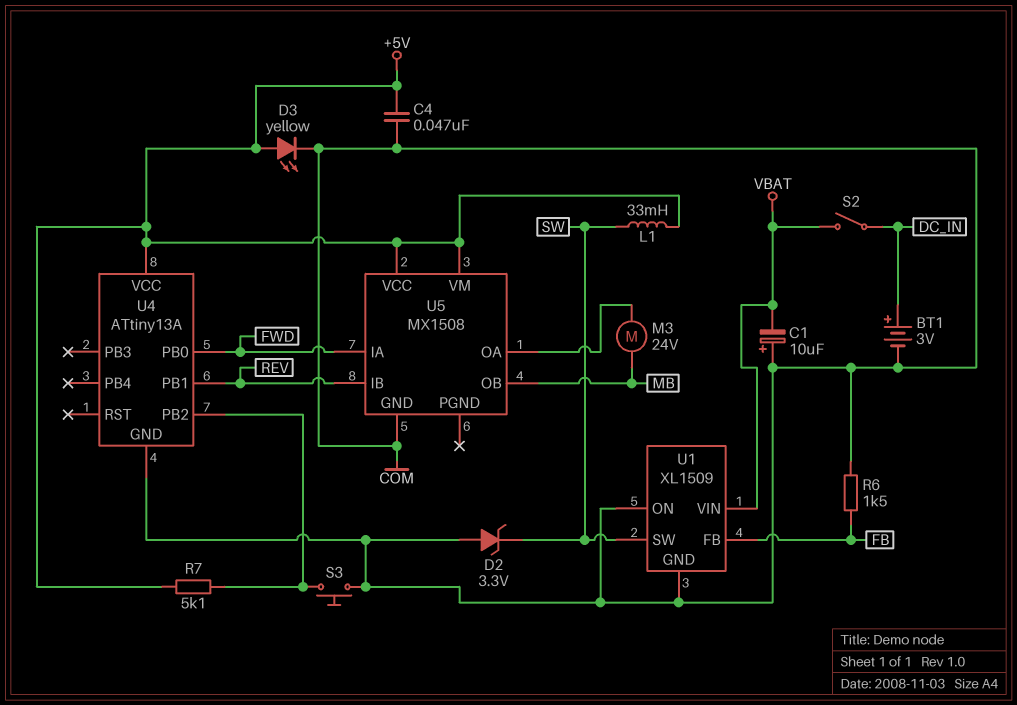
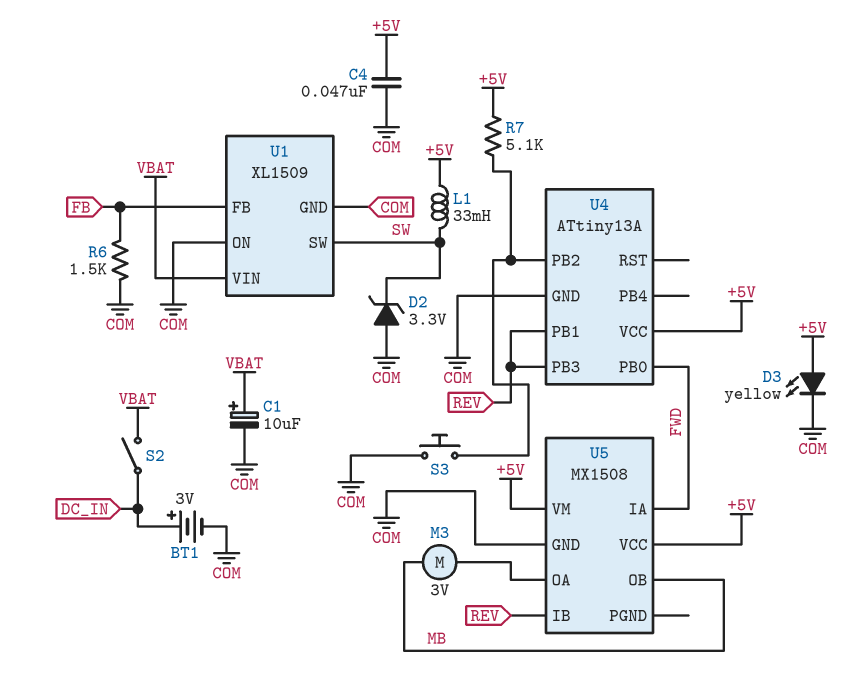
C1: 10uF (plus COM, minus VBAT) -> 10uF (plus VBAT, minus COM)
M3: motor 24V (MB, U5/OA) -> motor 3V (MB, U5/OA)
U4 pin PB3: none -> REV

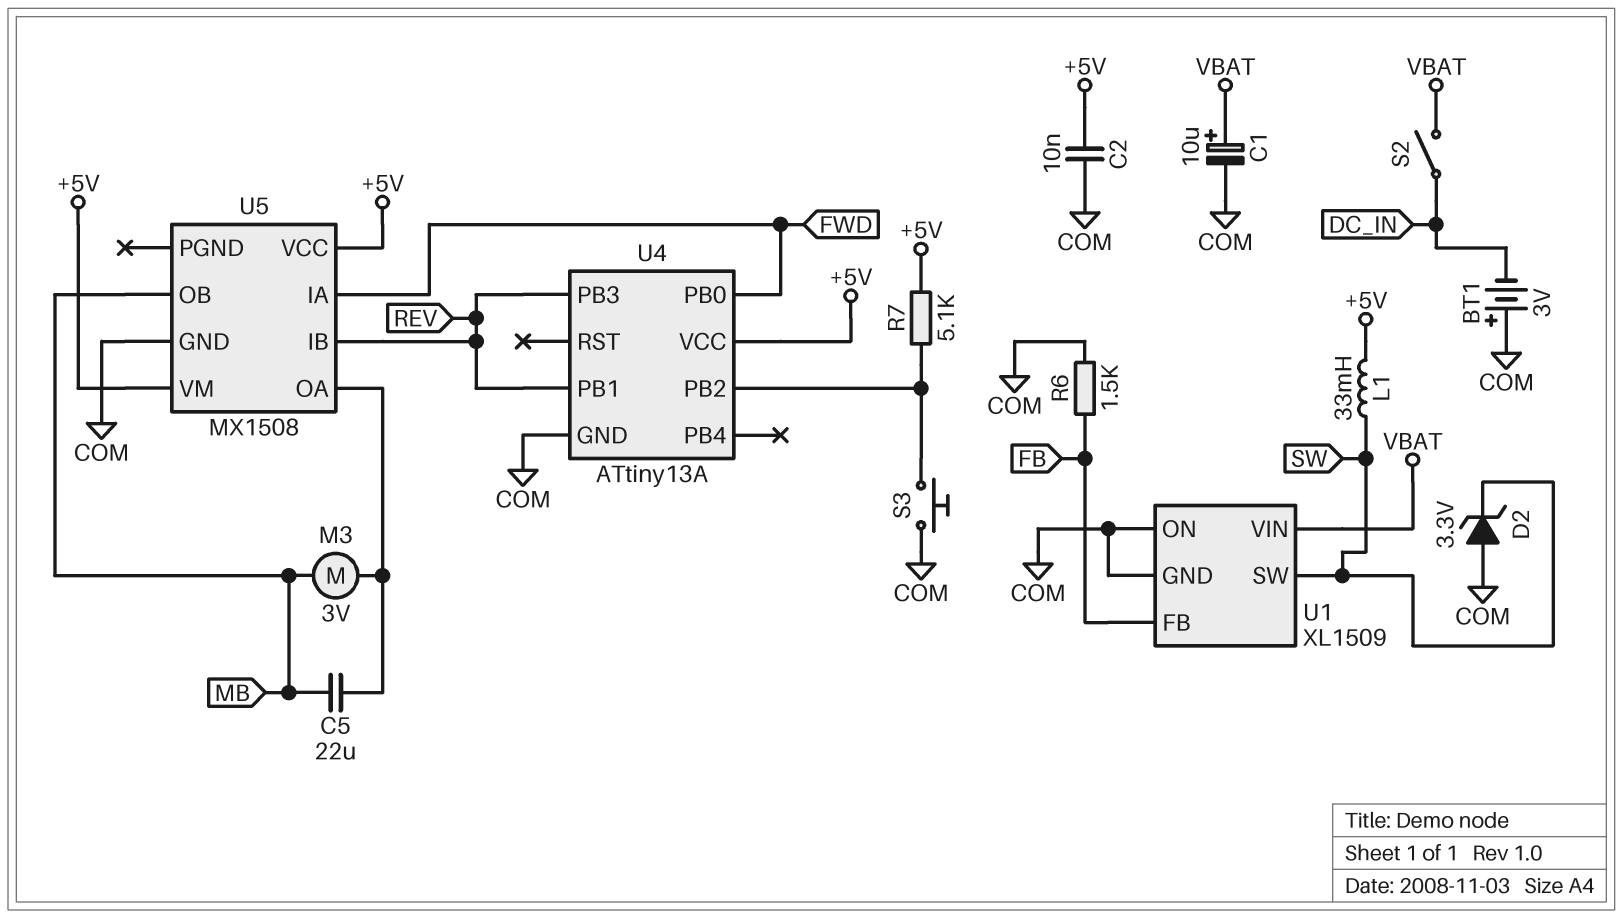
BT1: 3V (plus DC_IN, minus COM) -> 3V (plus COM, minus DC_IN)
C2: none -> 10nF (+5V, COM)
C4: 47nF (+5V, COM) -> none
C5: none -> 22uF (MB, U5/OA)
D3: LED yellow (A +5V, K COM) -> none

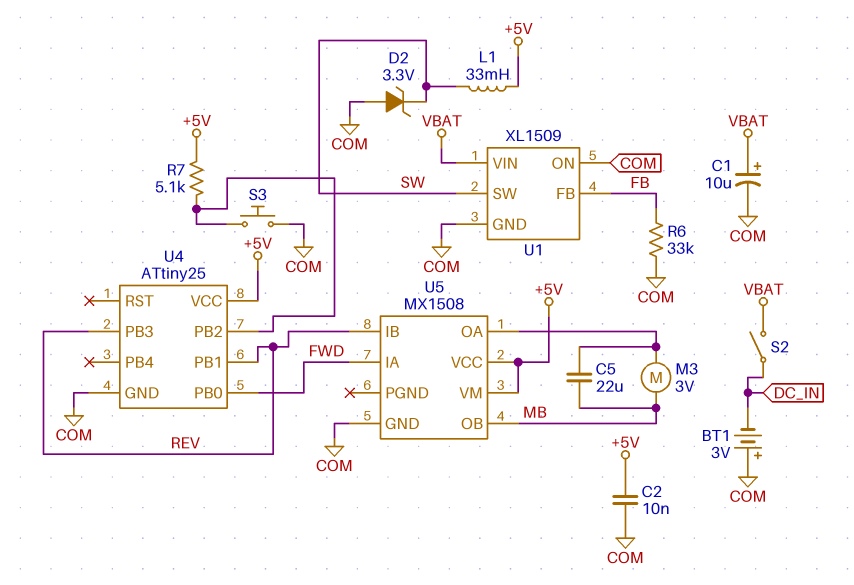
R6: 1.5k (COM, FB) -> 33k (COM, FB)
U4: ATtiny13A -> ATtiny25

